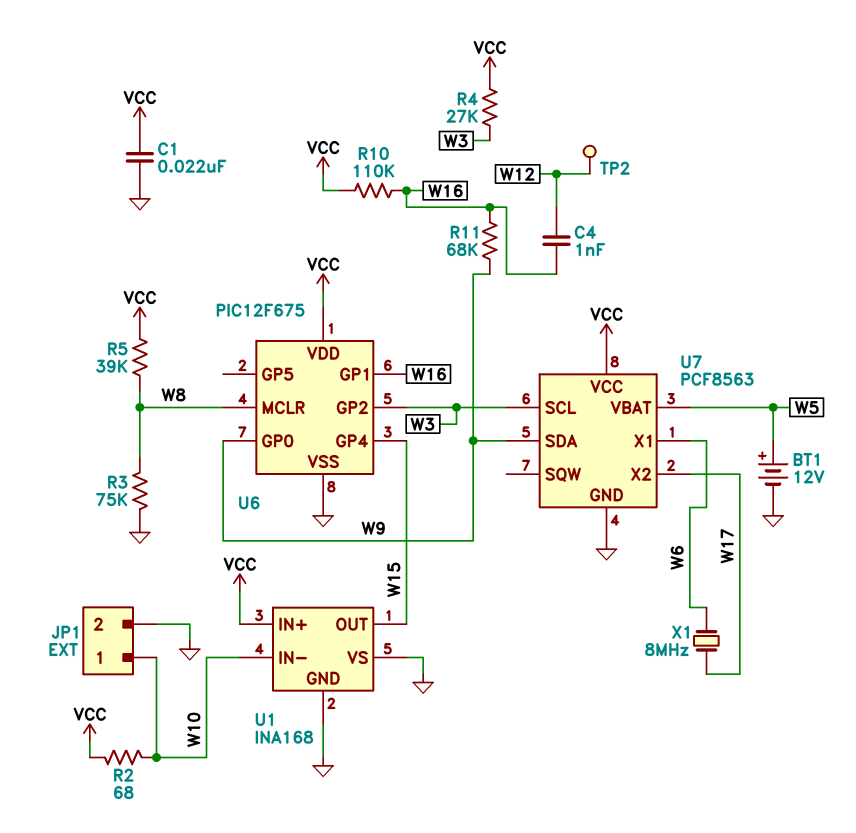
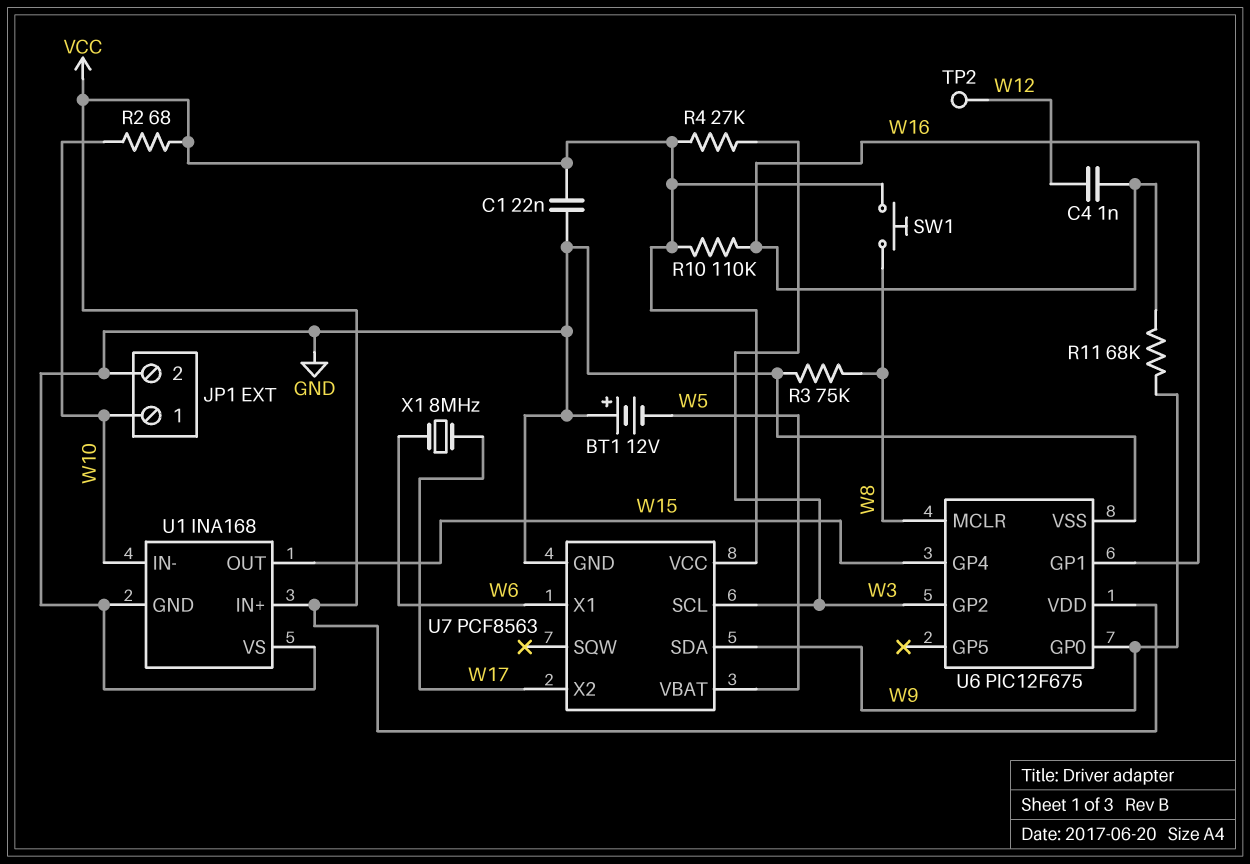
BT1: 12V (plus W5, minus GND) -> 12V (plus GND, minus W5)
R5: 39k (VCC, W8) -> none
SW1: none -> button (VCC, W8)

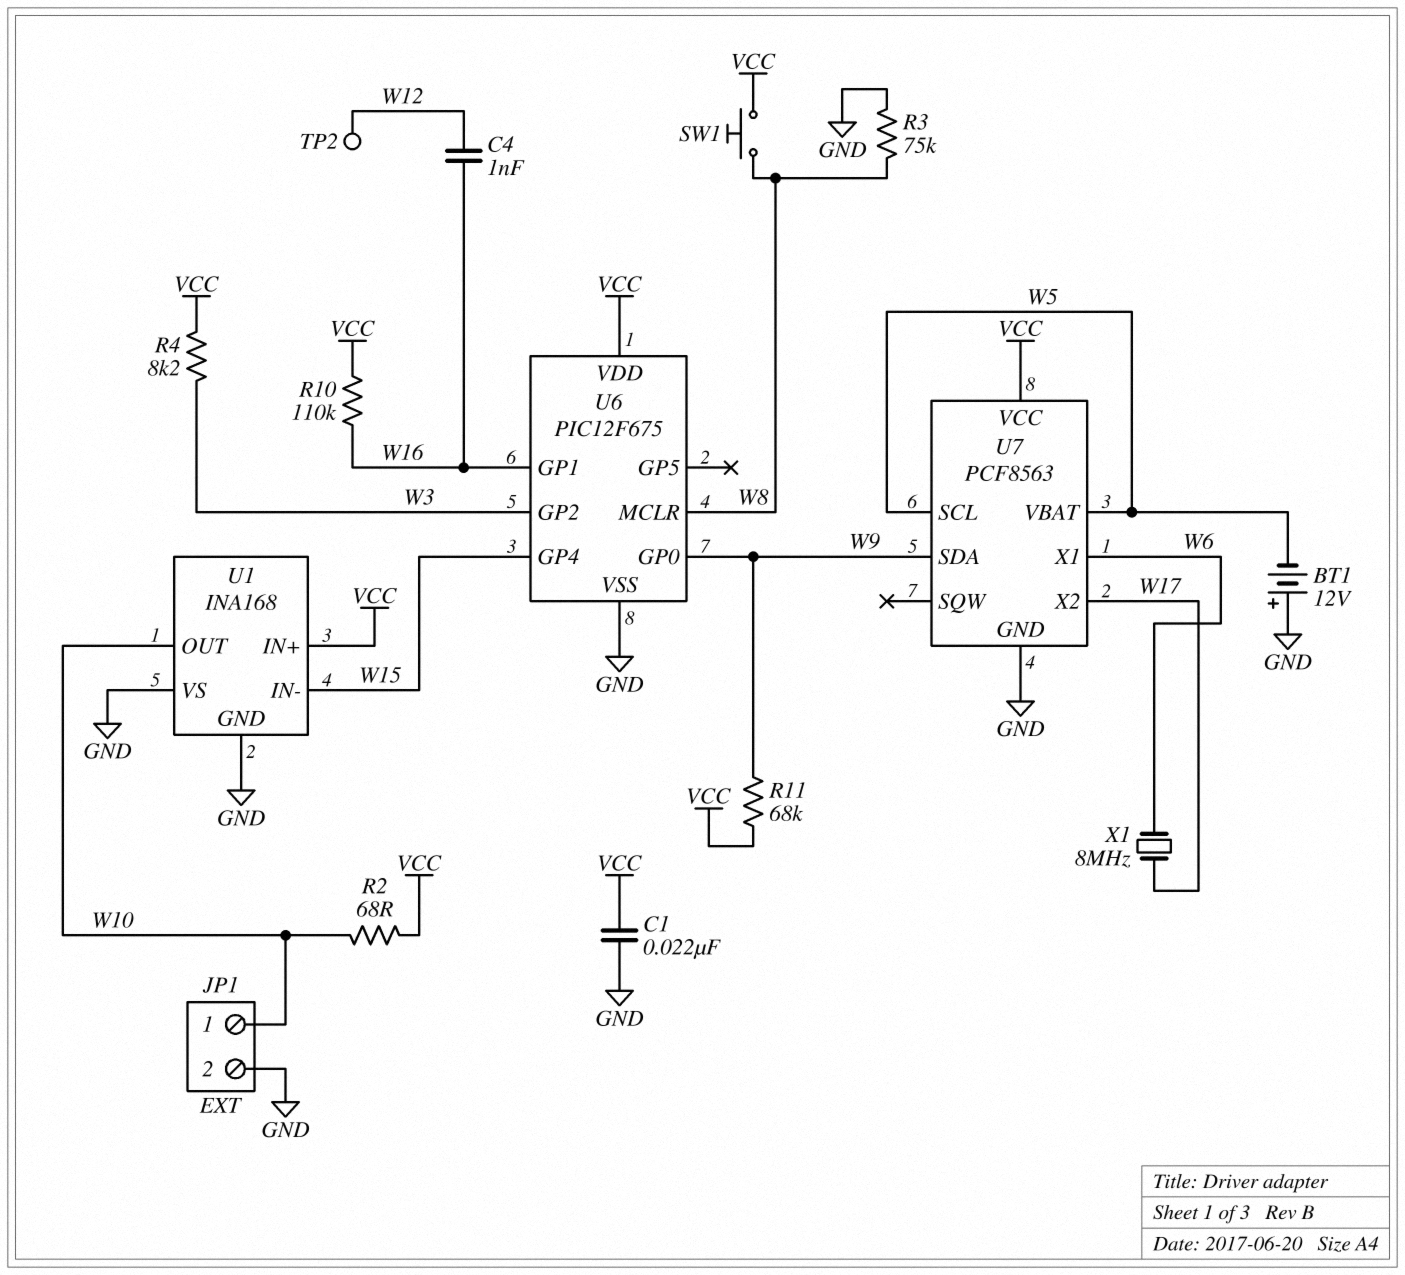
R4: 27k (VCC, W3) -> 8.2k (VCC, W3)
R11: 68k (W9, W16) -> 68k (VCC, W9)
U1 pin IN-: W10 -> W15
U1 pin OUT: W15 -> W10
U7 pin SCL: W3 -> W5

